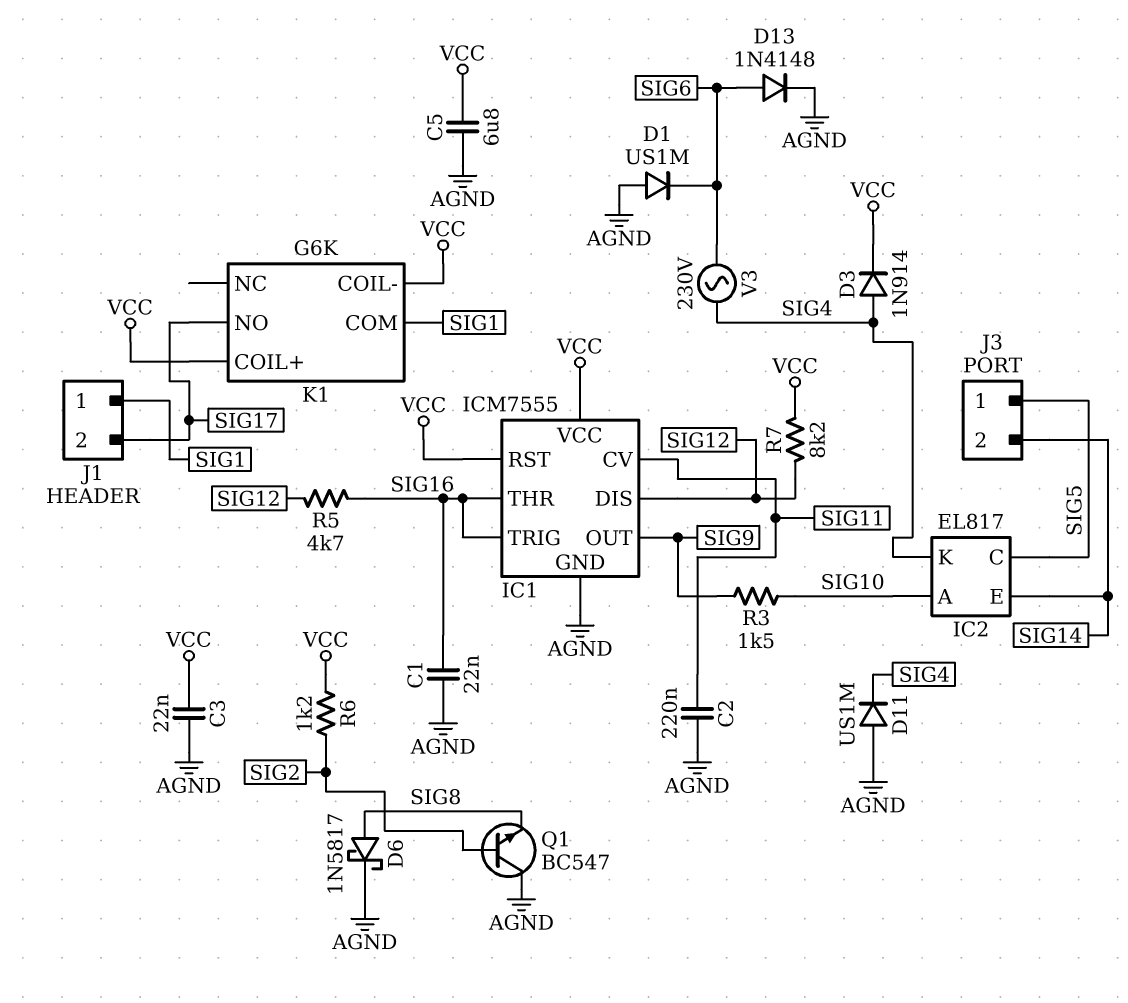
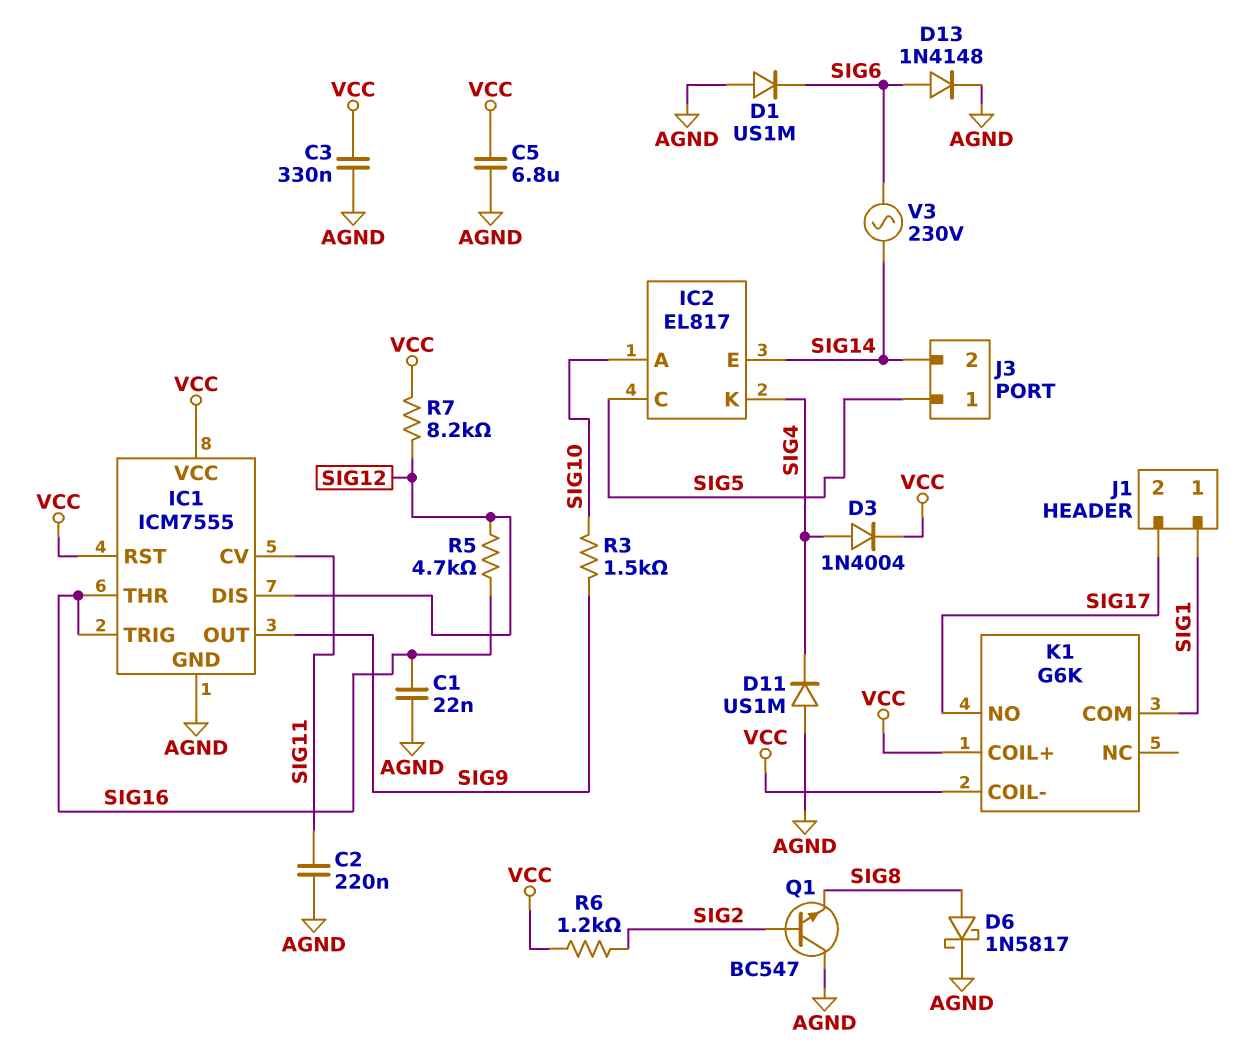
C3: 22nF (AGND, VCC) -> 330nF (AGND, VCC)
D3: diode 1N914 (A SIG4, K VCC) -> diode 1N4004 (A SIG4, K VCC)
V3: AC 230V (SIG4, SIG6) -> AC 230V (SIG6, SIG14)

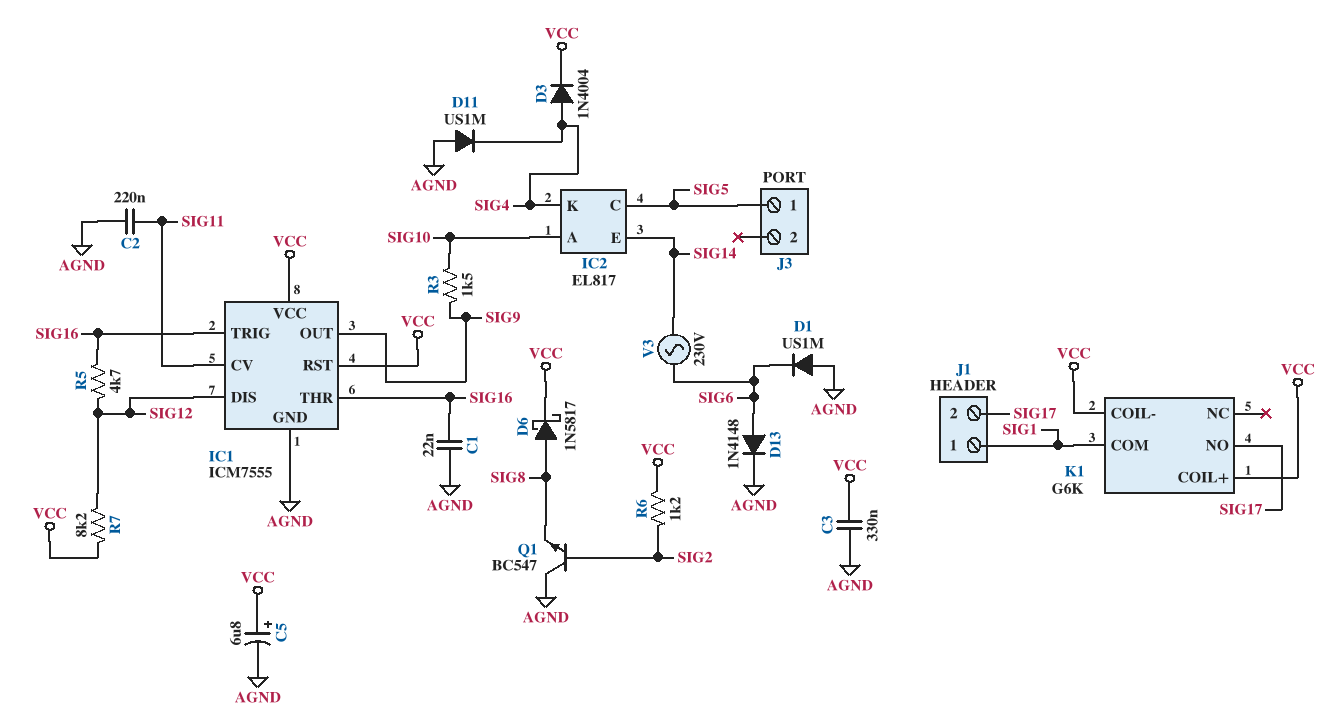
C5: 6.8uF (AGND, VCC) -> 6.8uF (plus VCC, minus AGND)
D6: schottky 1N5817 (A SIG8, K AGND) -> schottky 1N5817 (A SIG8, K VCC)
J3 pin 2: SIG14 -> none

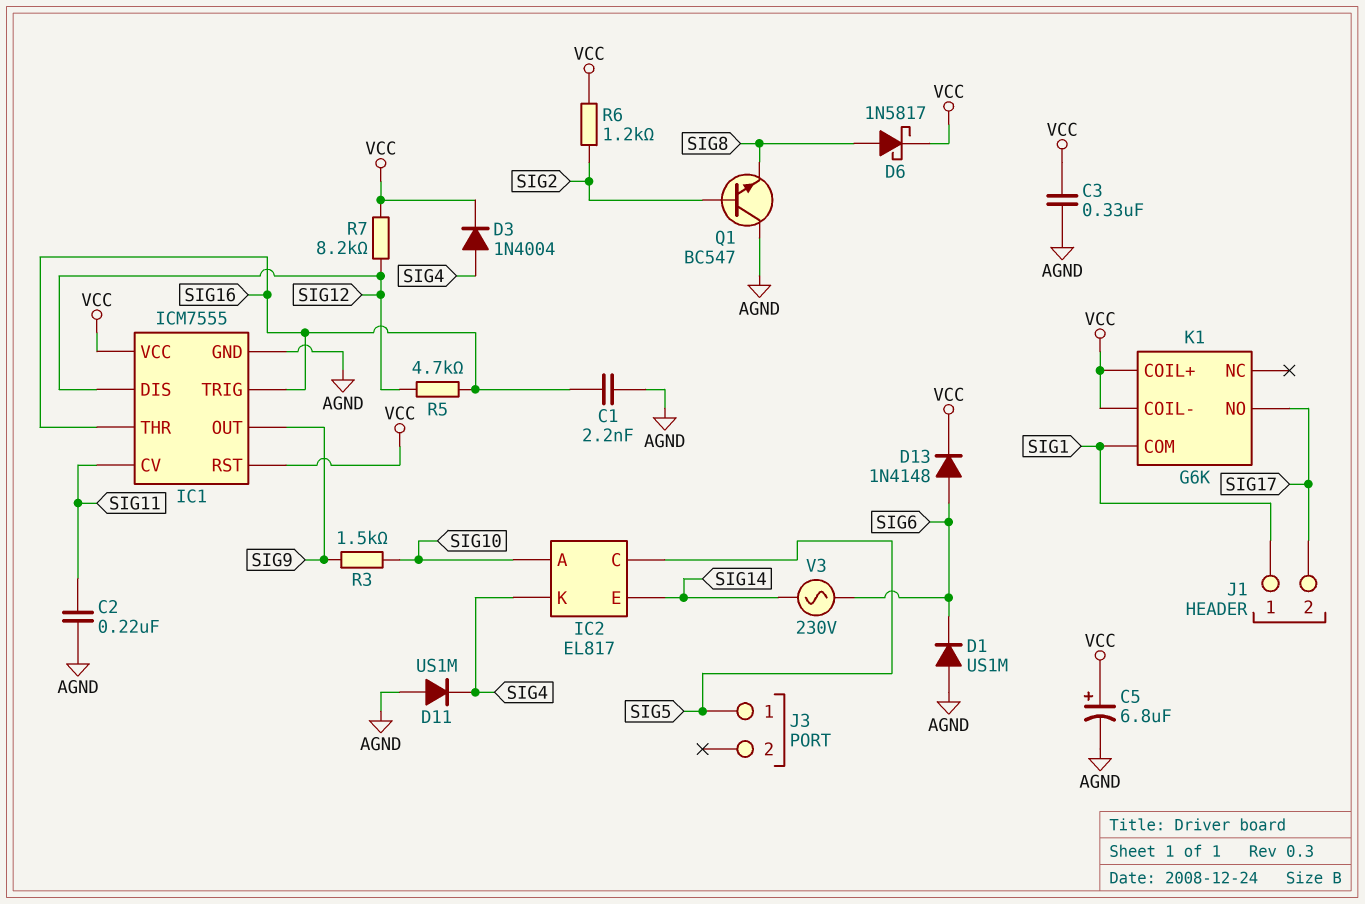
C1: 22nF (AGND, SIG16) -> 2.2nF (AGND, SIG16)
D13: diode 1N4148 (A SIG6, K AGND) -> diode 1N4148 (A SIG6, K VCC)

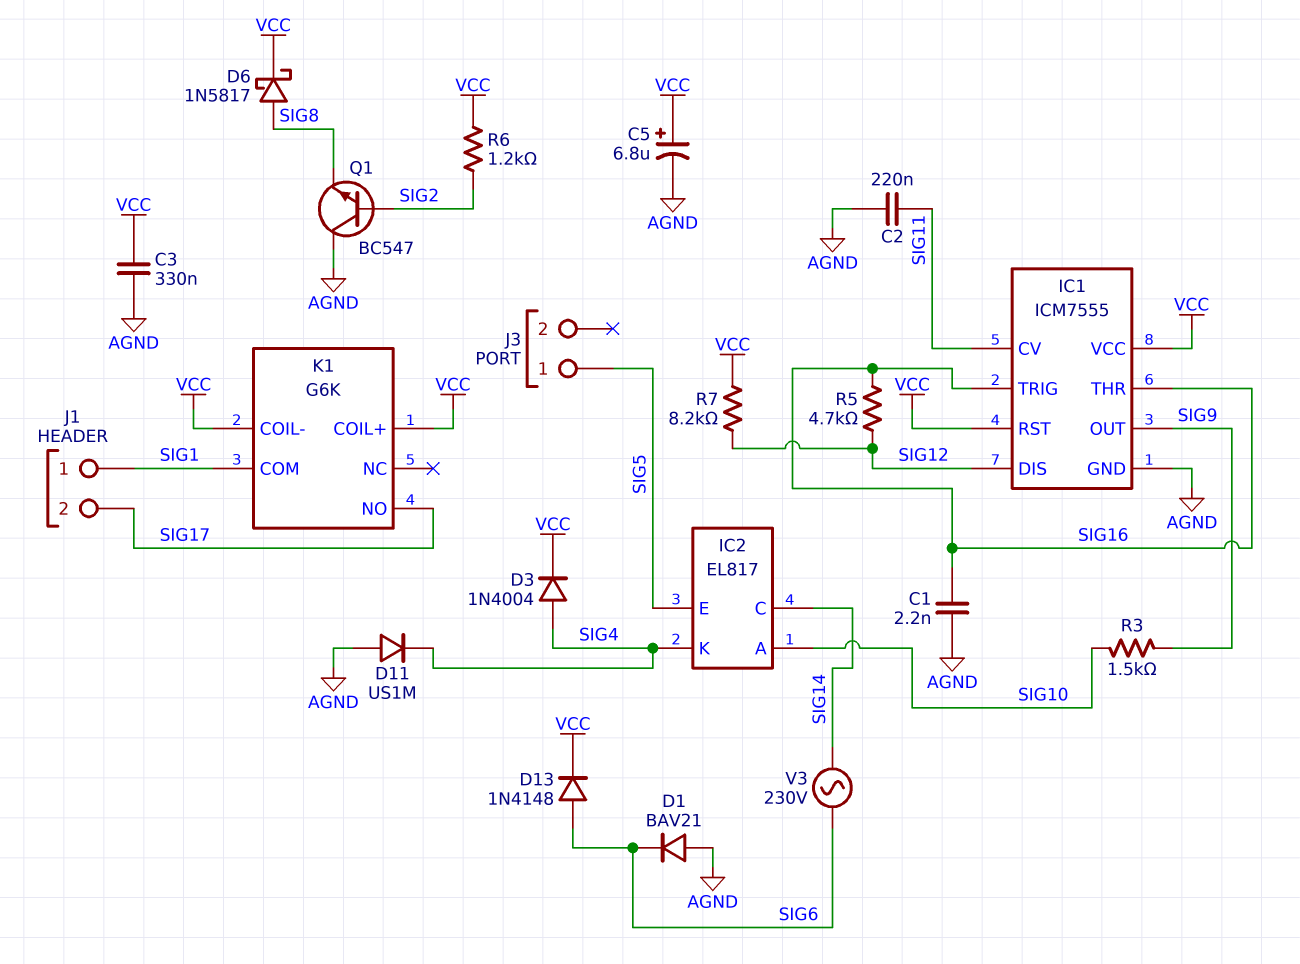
D1: diode US1M (A AGND, K SIG6) -> diode BAV21 (A AGND, K SIG6)
IC2 pin C: SIG5 -> SIG14
IC2 pin E: SIG14 -> SIG5

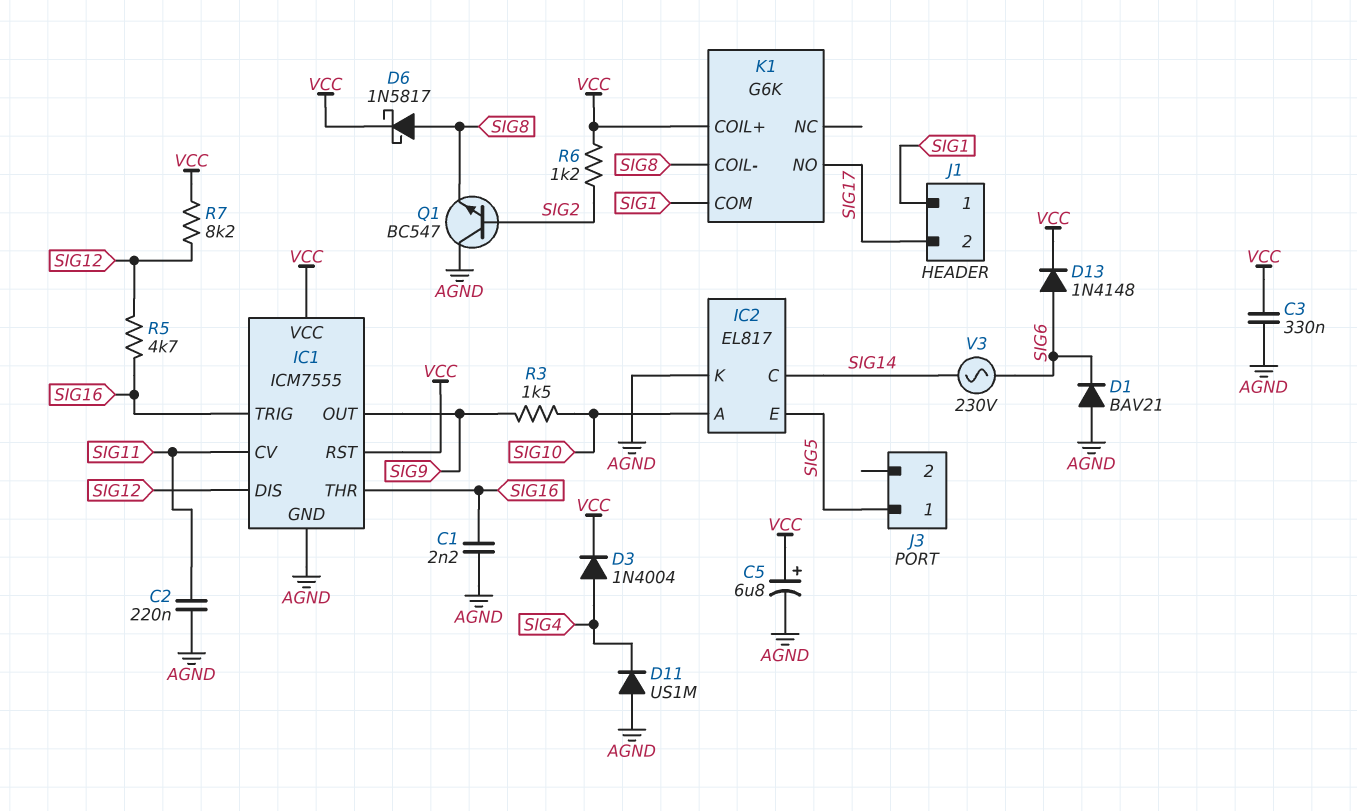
IC2 pin K: SIG4 -> AGND
K1 pin COIL-: VCC -> SIG8

